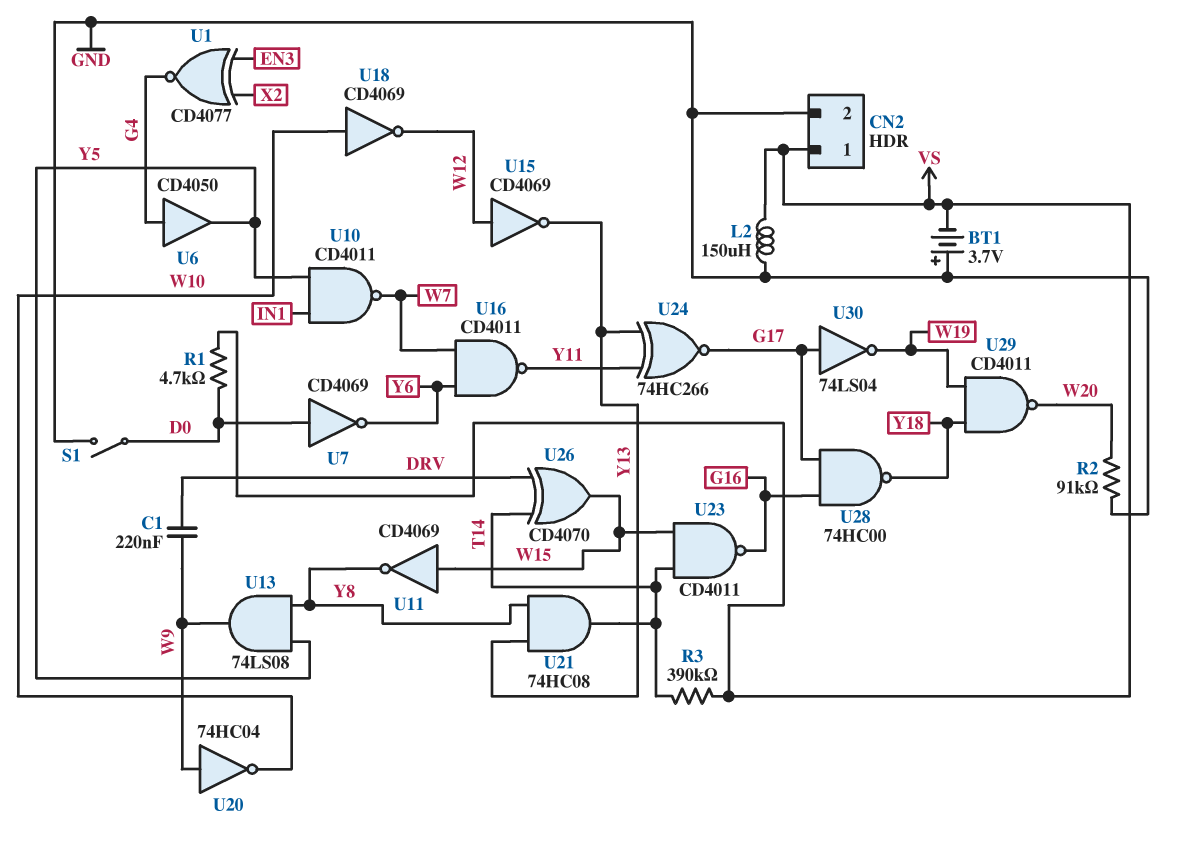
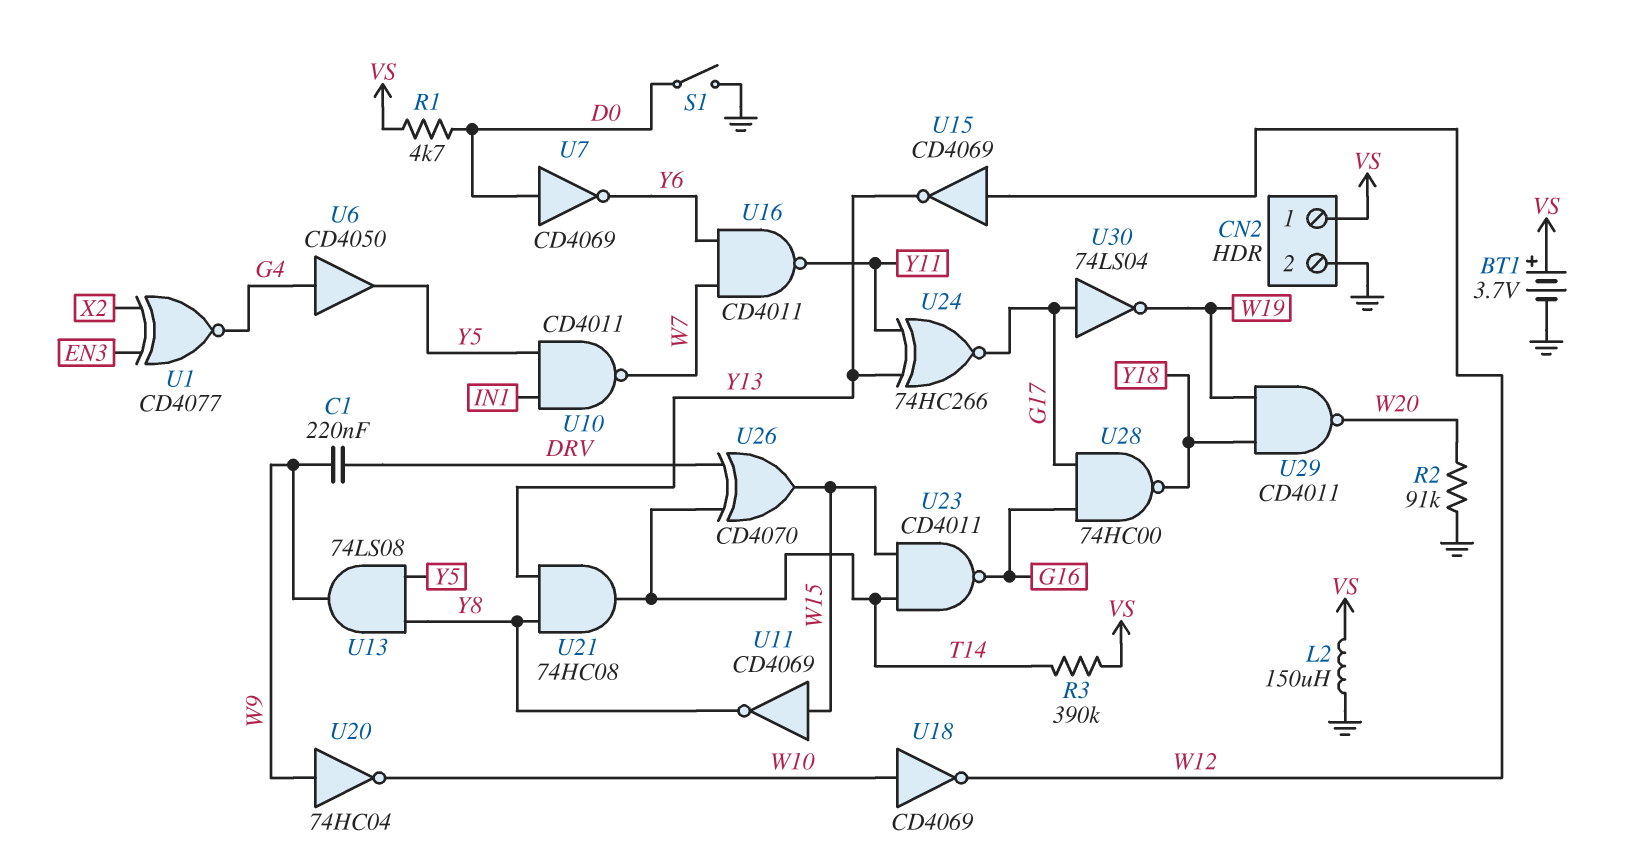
BT1: 3.7V (plus GND, minus VS) -> 3.7V (plus VS, minus GND)

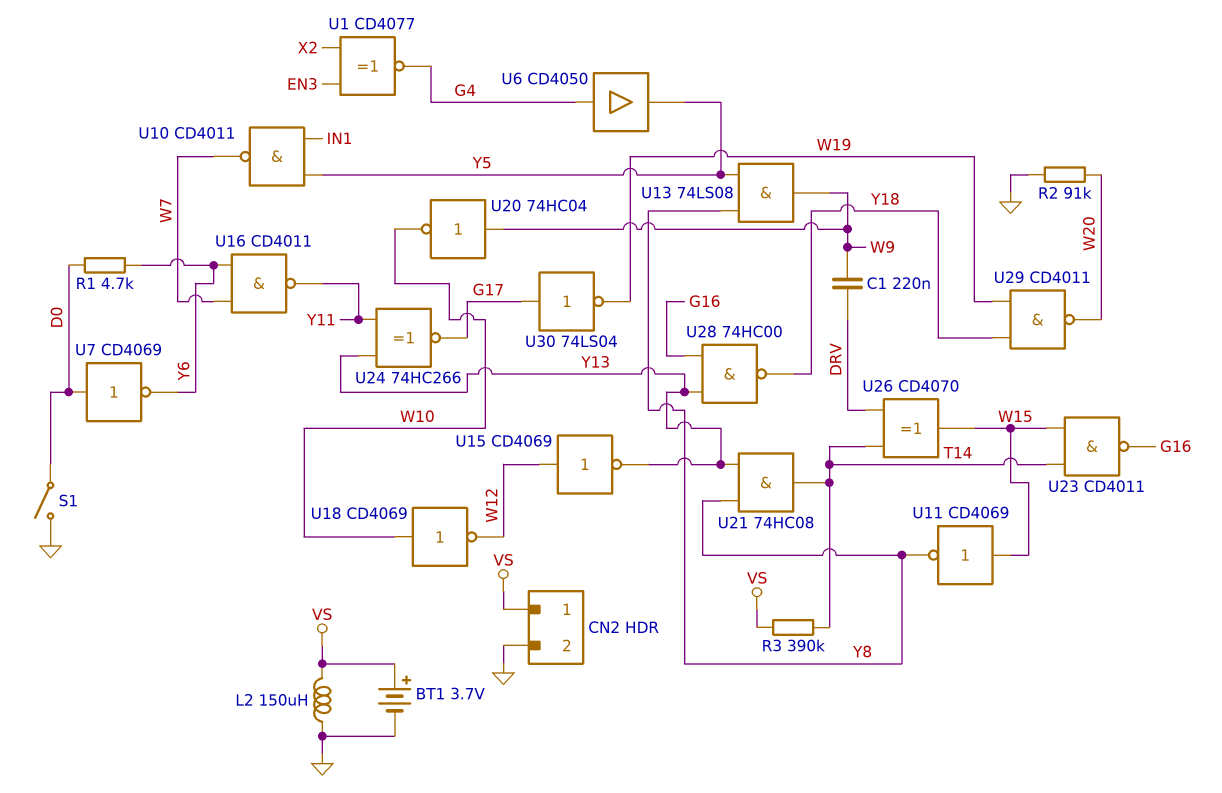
R1: 4.7k (D0, VS) -> 4.7k (D0, Y6)
U28: NAND 74HC00 (in G16, in G17, out Y18) -> NAND 74HC00 (in G16, in Y13, out Y18)

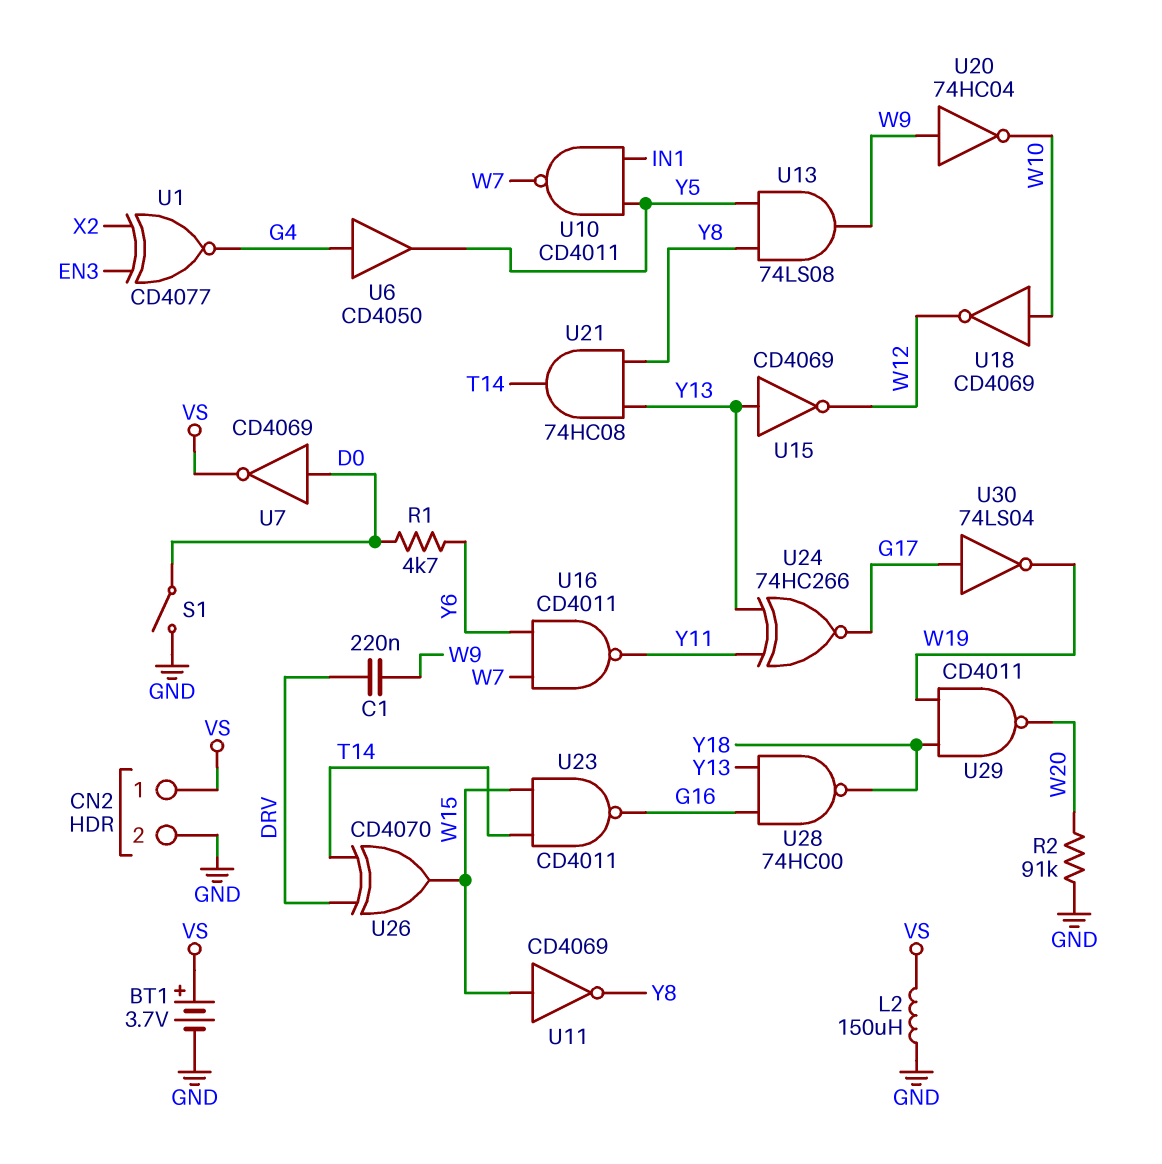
R3: 390k (T14, VS) -> none
U7: NOT CD4069 (in D0, out Y6) -> NOT CD4069 (in D0, out VS)
U15: NOT CD4069 (in W12, out Y13) -> NOT CD4069 (in Y13, out W12)

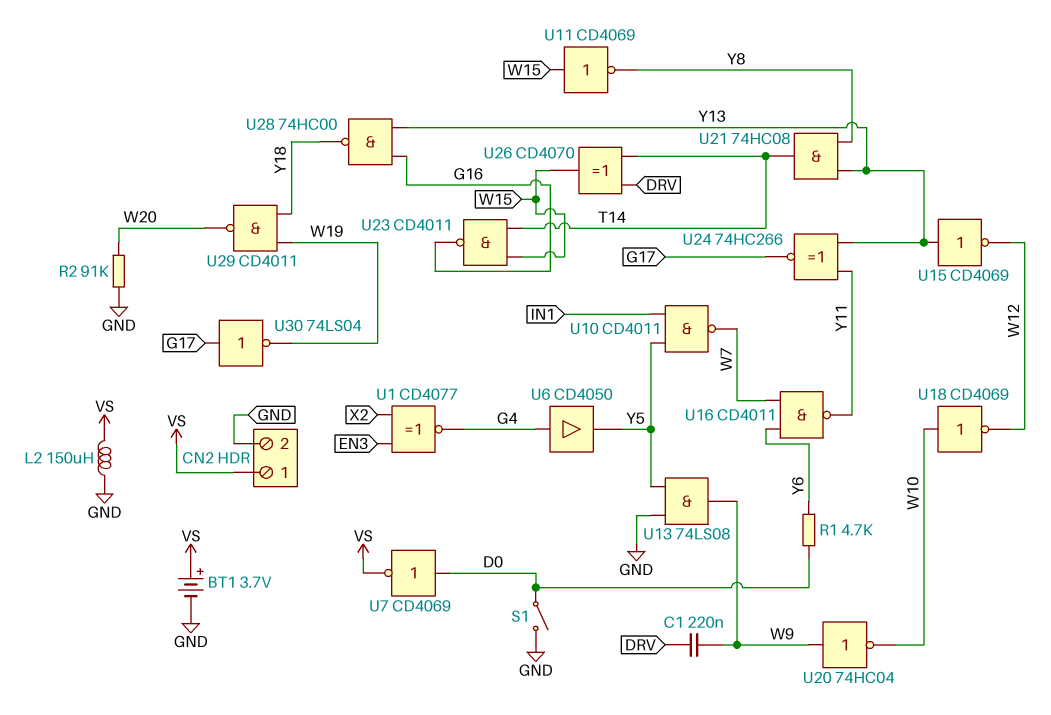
U13: AND 74LS08 (in Y5, in Y8, out W9) -> AND 74LS08 (in GND, in Y5, out W9)

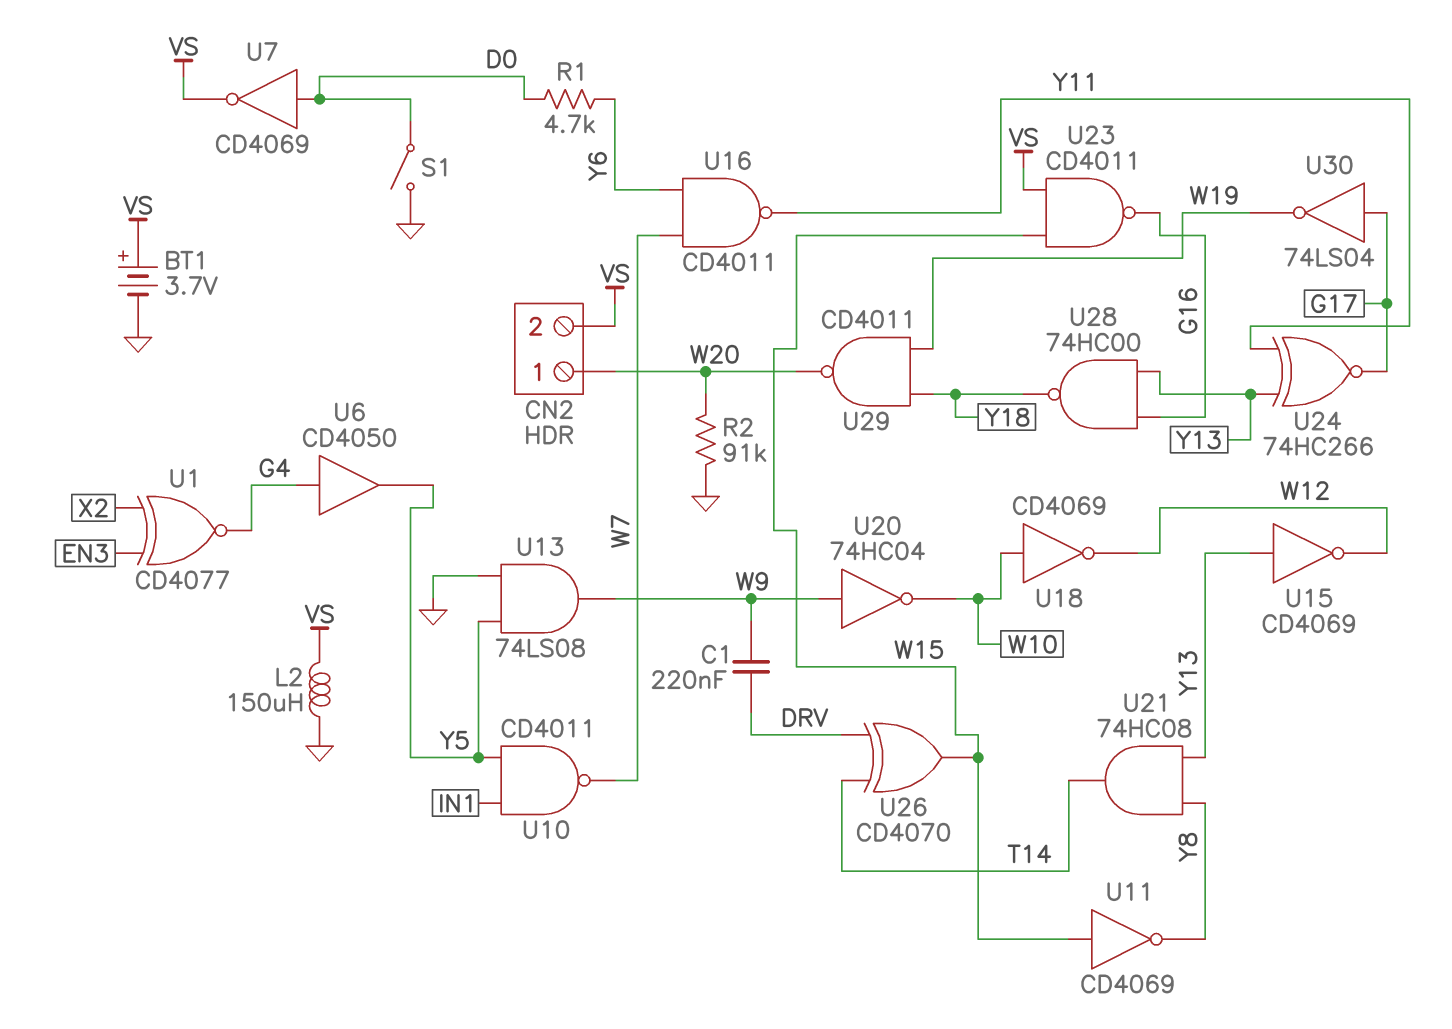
CN2 pin 1: VS -> W20
CN2 pin 2: GND -> VS
U23: NAND CD4011 (in T14, in W15, out G16) -> NAND CD4011 (in VS, in W15, out G16)

